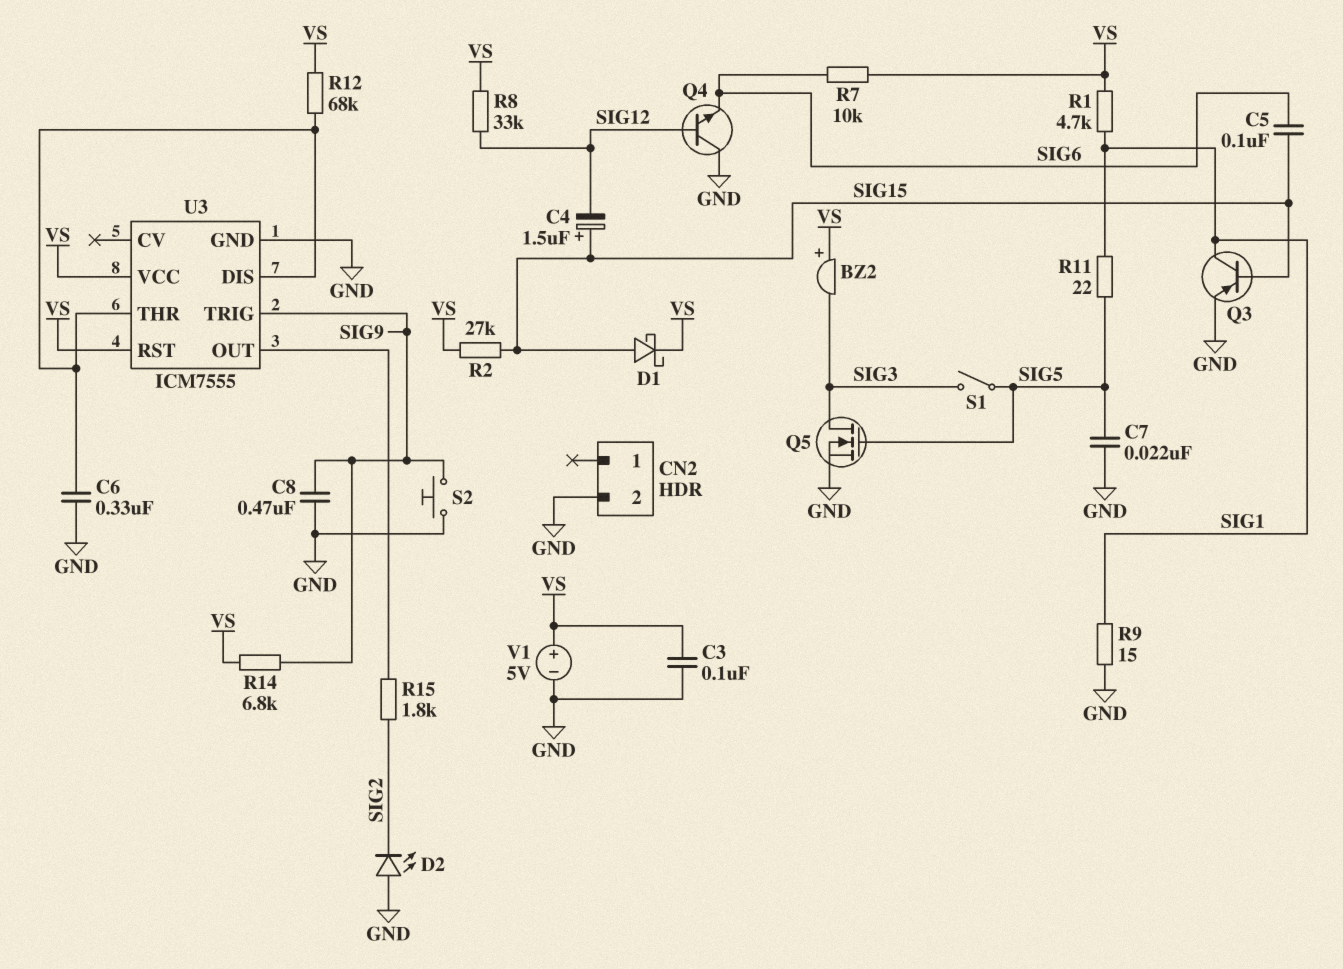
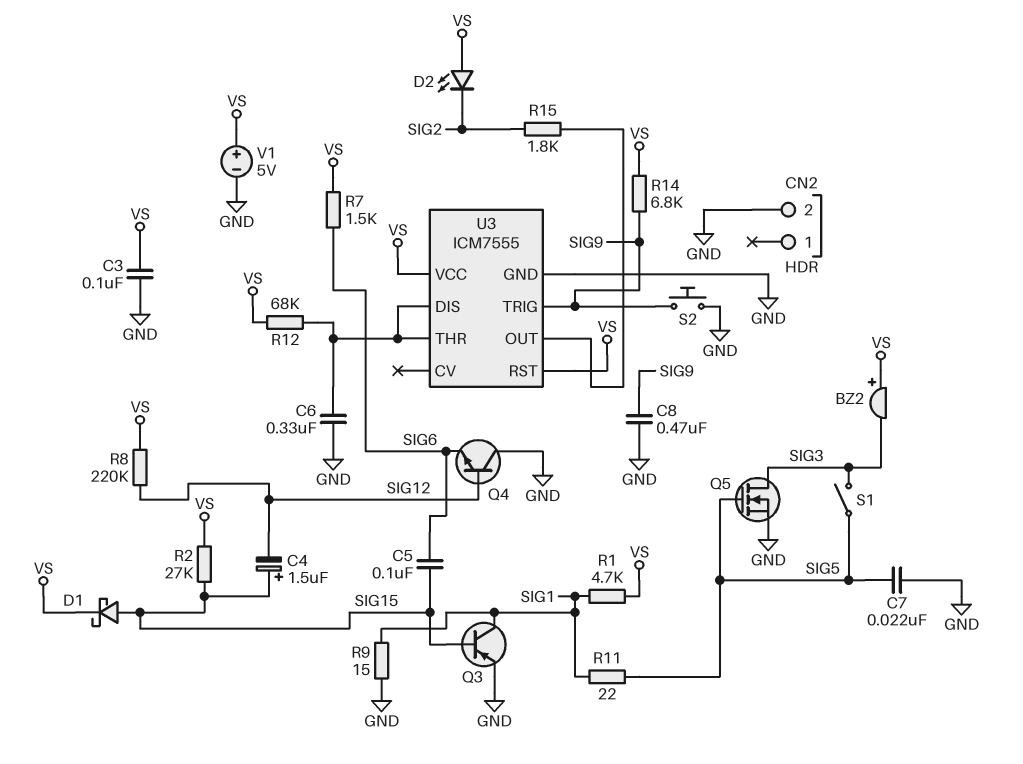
D2: LED (A GND, K SIG2) -> LED (A VS, K SIG2)
R7: 10k (SIG6, VS) -> 1.5k (SIG6, VS)
R8: 33k (SIG12, VS) -> 220k (SIG12, VS)

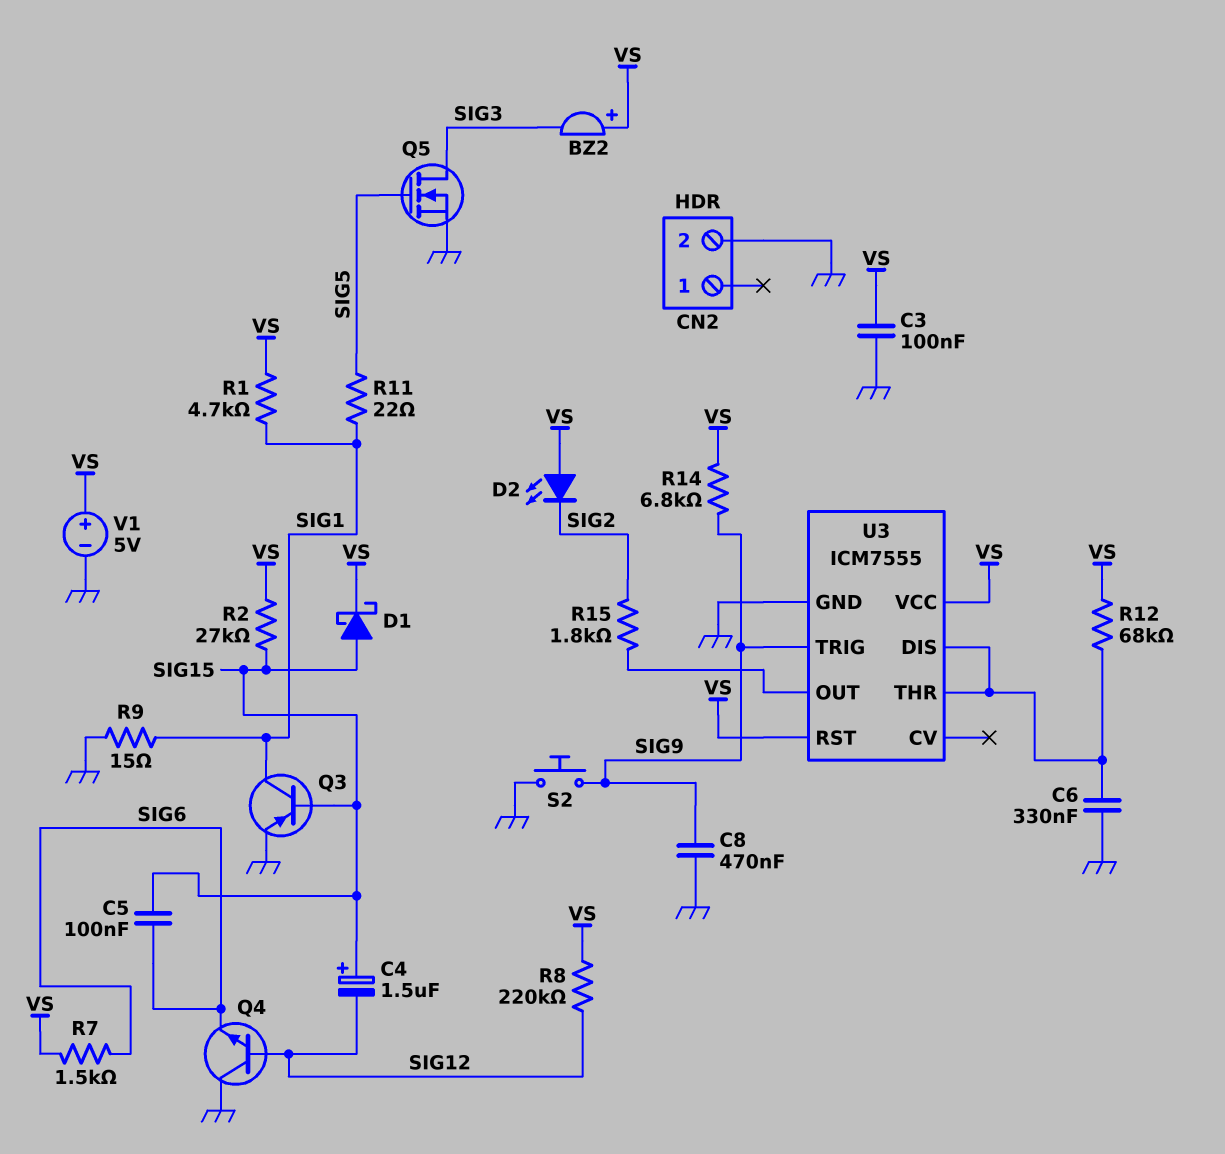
C7: 22nF (GND, SIG5) -> none
S1: switch (SIG3, SIG5) -> none

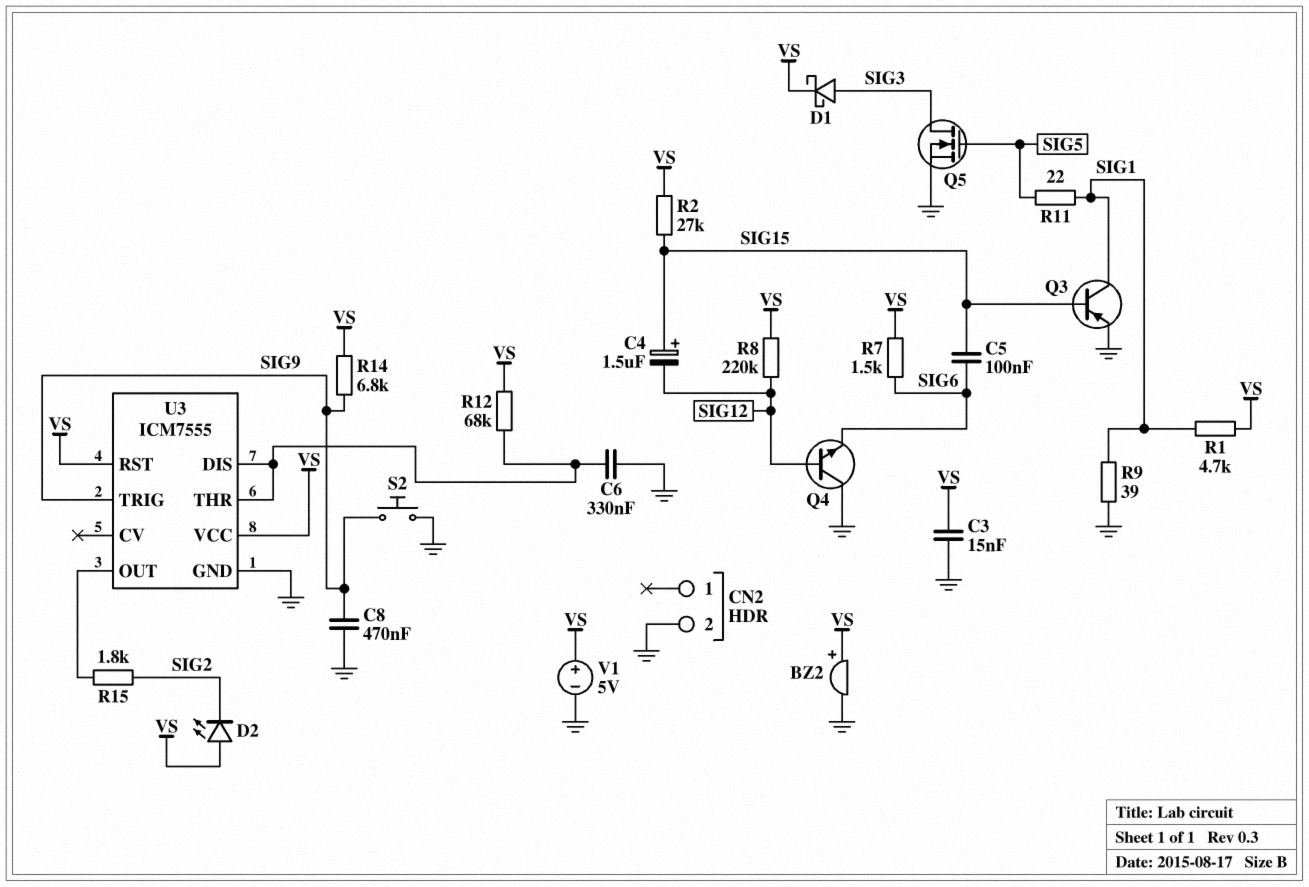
BZ2: buzzer (plus VS, minus SIG3) -> buzzer (plus VS, minus GND)
C3: 100nF (GND, VS) -> 15nF (GND, VS)
D1: schottky (A SIG15, K VS) -> schottky (A SIG3, K VS)
R9: 15 (GND, SIG1) -> 39 (GND, SIG1)

